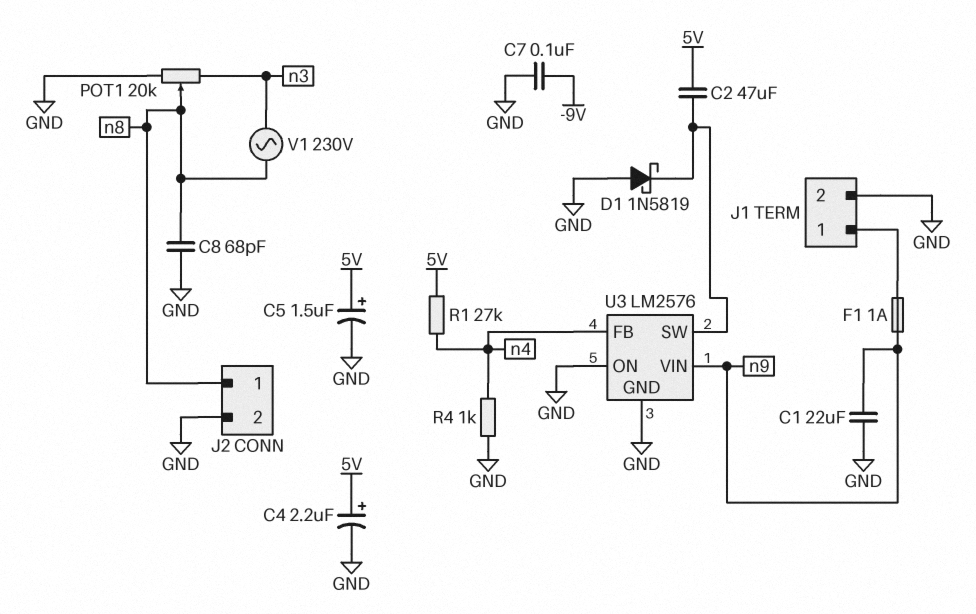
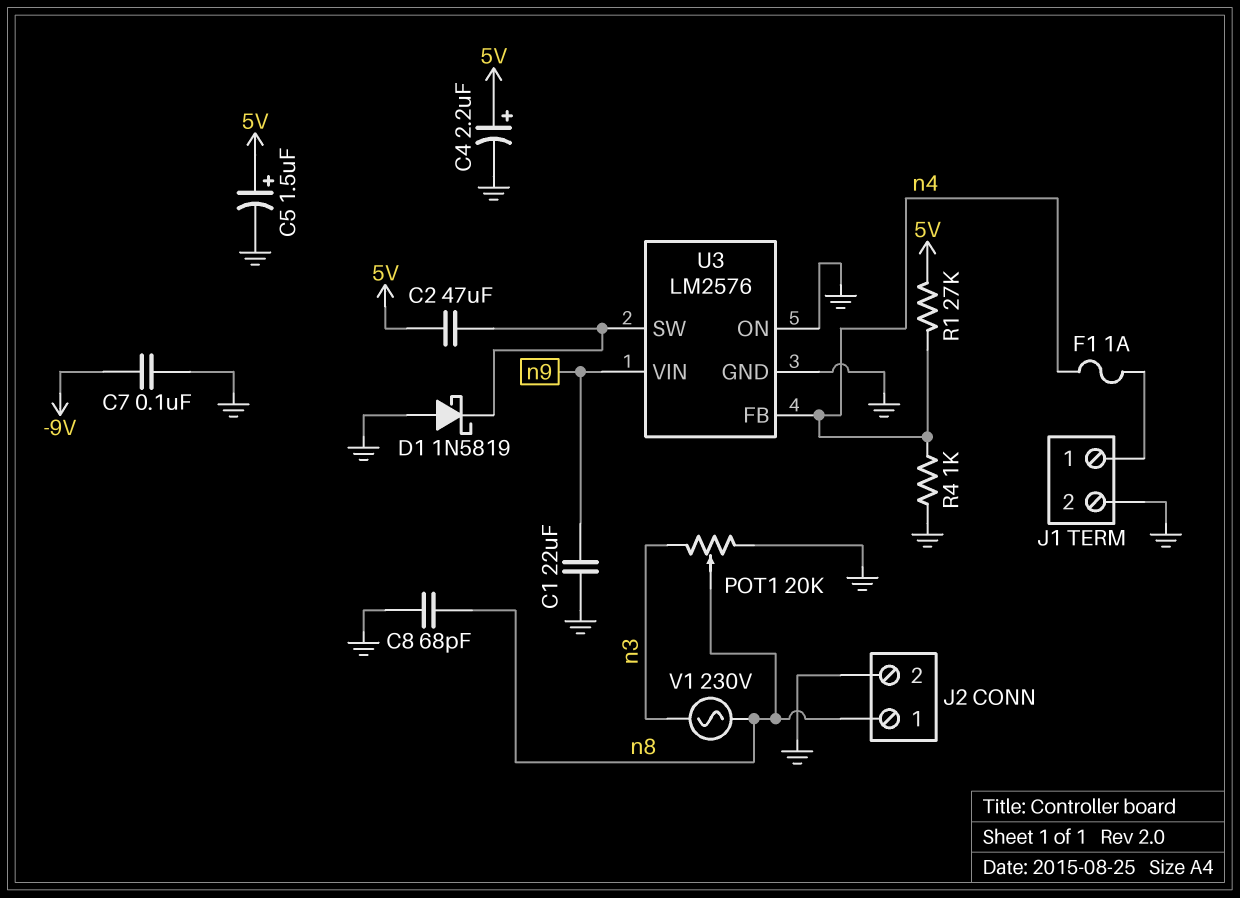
F1: 1A (J1/1, n9) -> 1A (J1/1, n4)

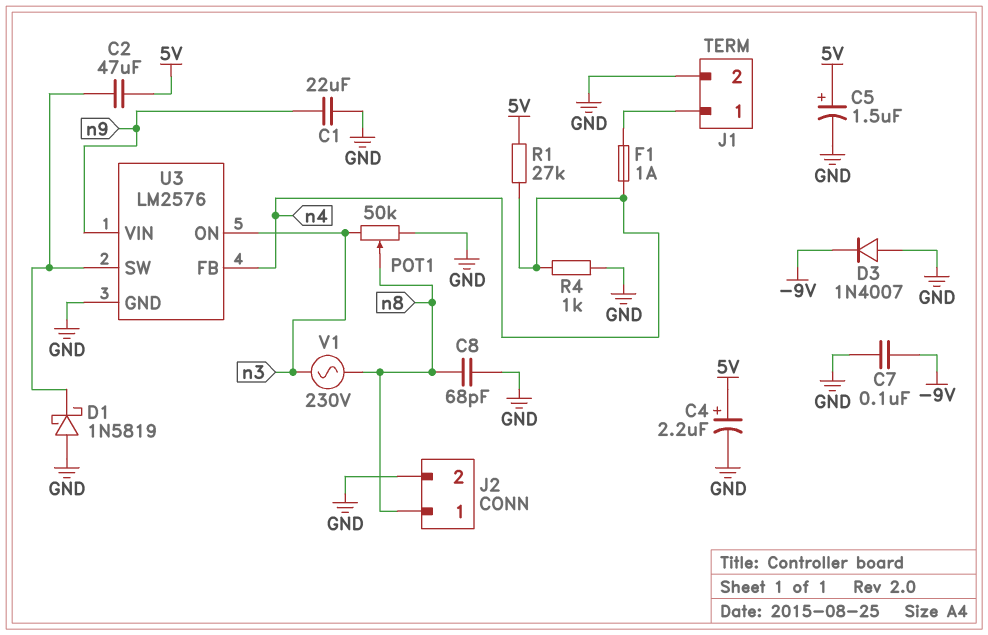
D3: none -> diode 1N4007 (A GND, K -9V)
POT1: 20k (GND, n3, wiper n8) -> 50k (GND, n3, wiper n8)
U3 pin ON: GND -> n3

